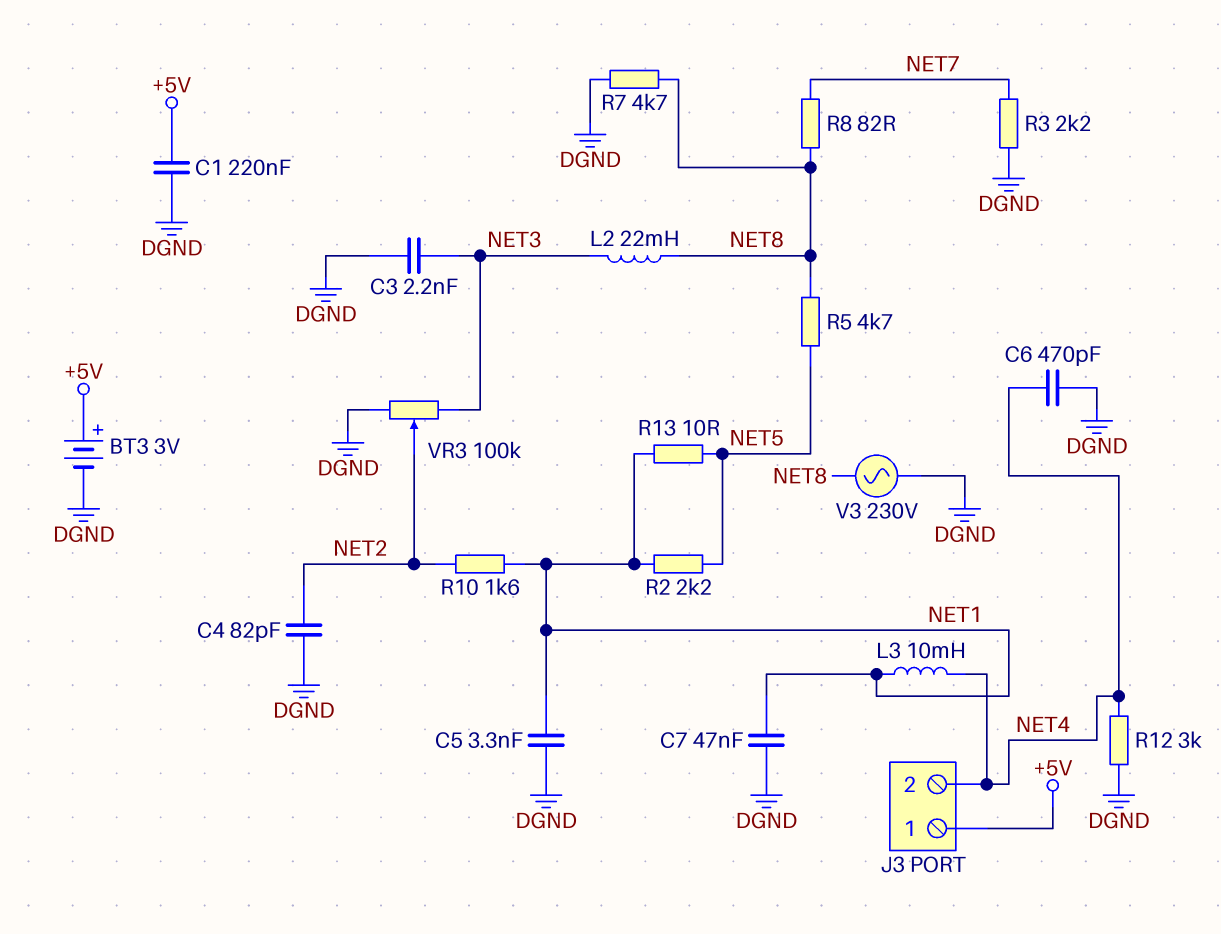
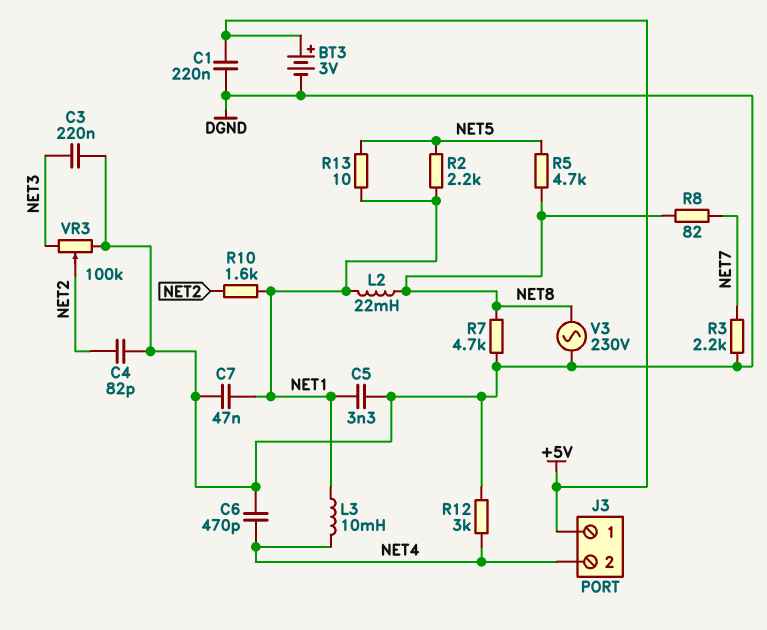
C3: 2.2nF (DGND, NET3) -> 220nF (DGND, NET3)
L2: 22mH (NET3, NET8) -> 22mH (NET1, NET8)

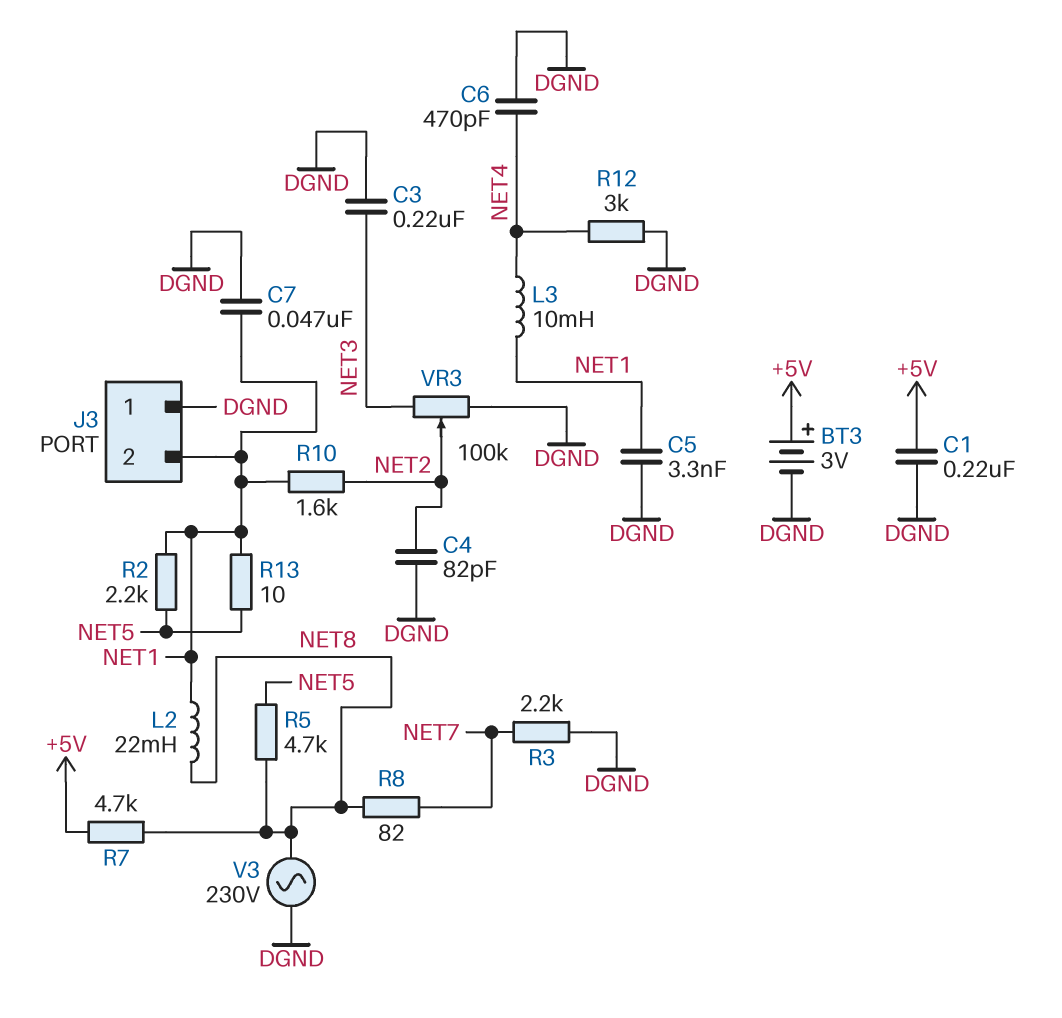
J3 pin 1: +5V -> DGND
J3 pin 2: NET4 -> NET1
R7: 4.7k (DGND, NET8) -> 4.7k (+5V, NET8)

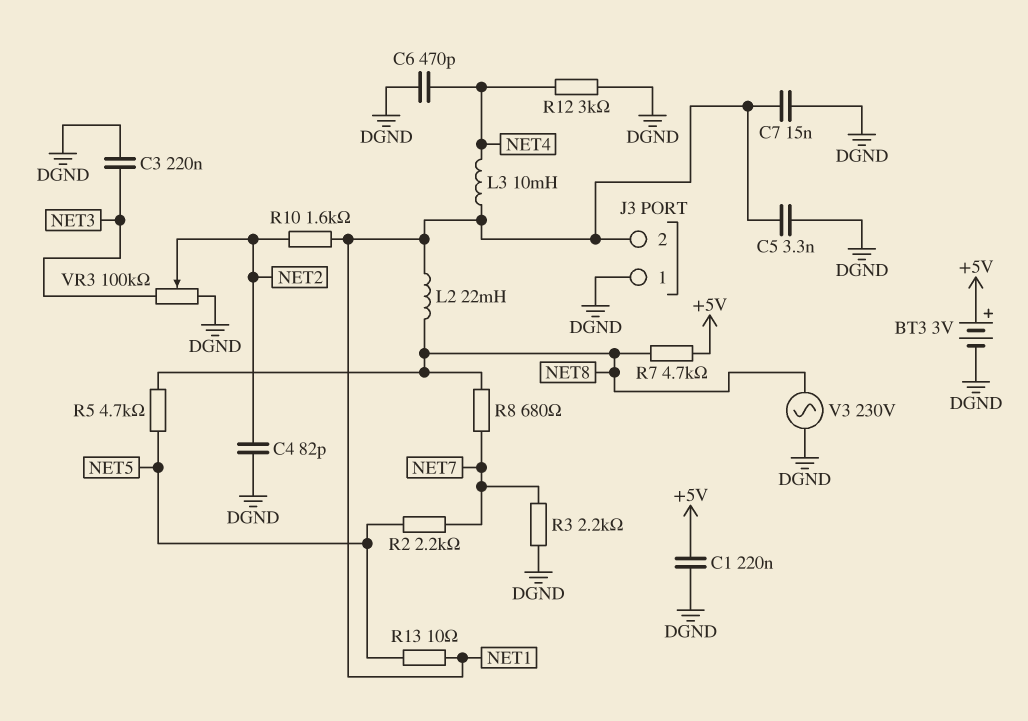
C7: 47nF (DGND, NET1) -> 15nF (DGND, NET1)
R2: 2.2k (NET1, NET5) -> 2.2k (NET5, NET7)
R8: 82 (NET7, NET8) -> 680 (NET7, NET8)

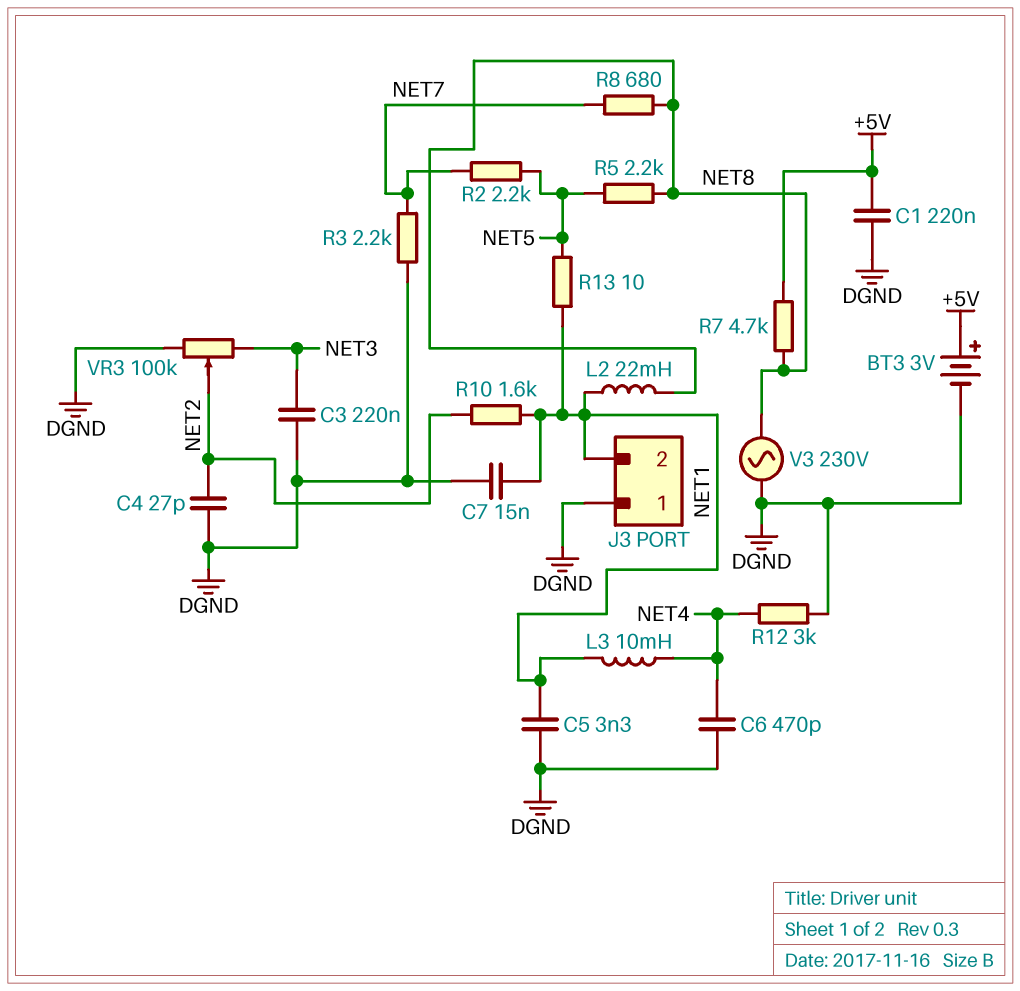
C4: 82pF (DGND, NET2) -> 27pF (DGND, NET2)
R5: 4.7k (NET5, NET8) -> 2.2k (NET5, NET8)

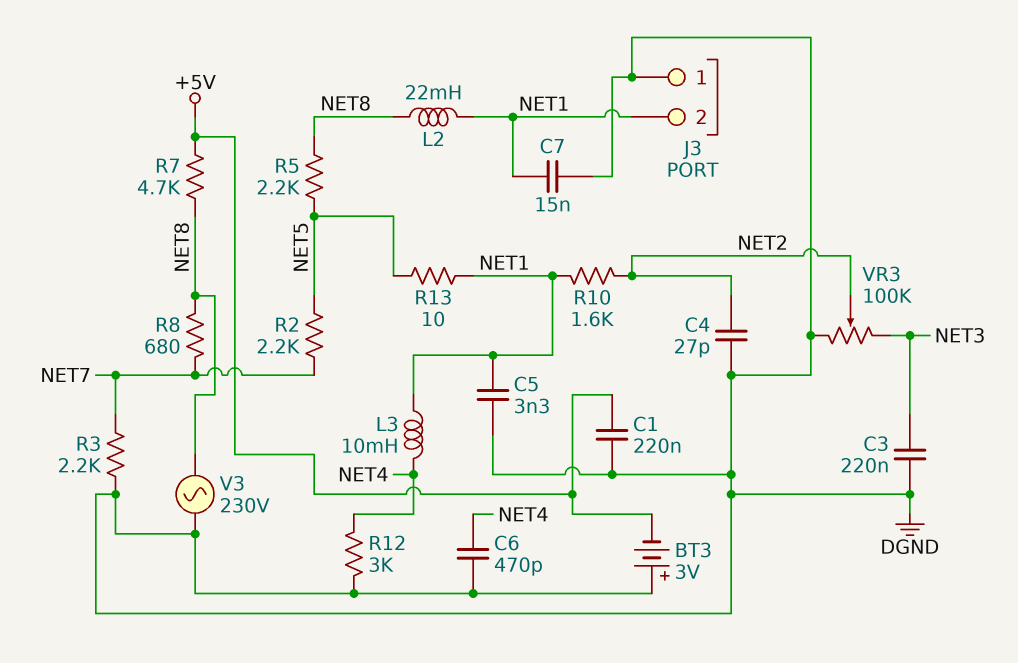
BT3: 3V (plus +5V, minus DGND) -> 3V (plus DGND, minus +5V)

